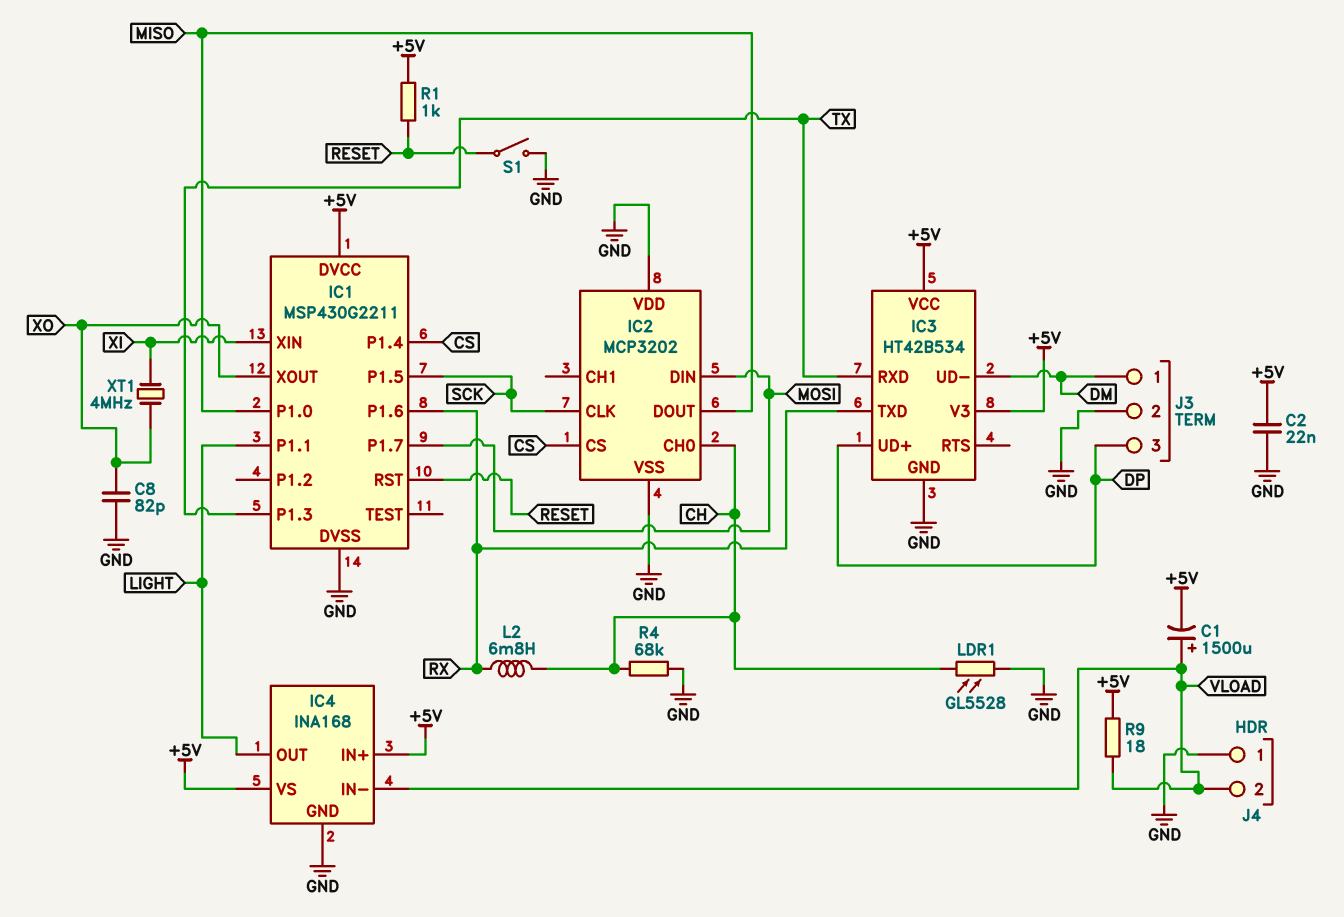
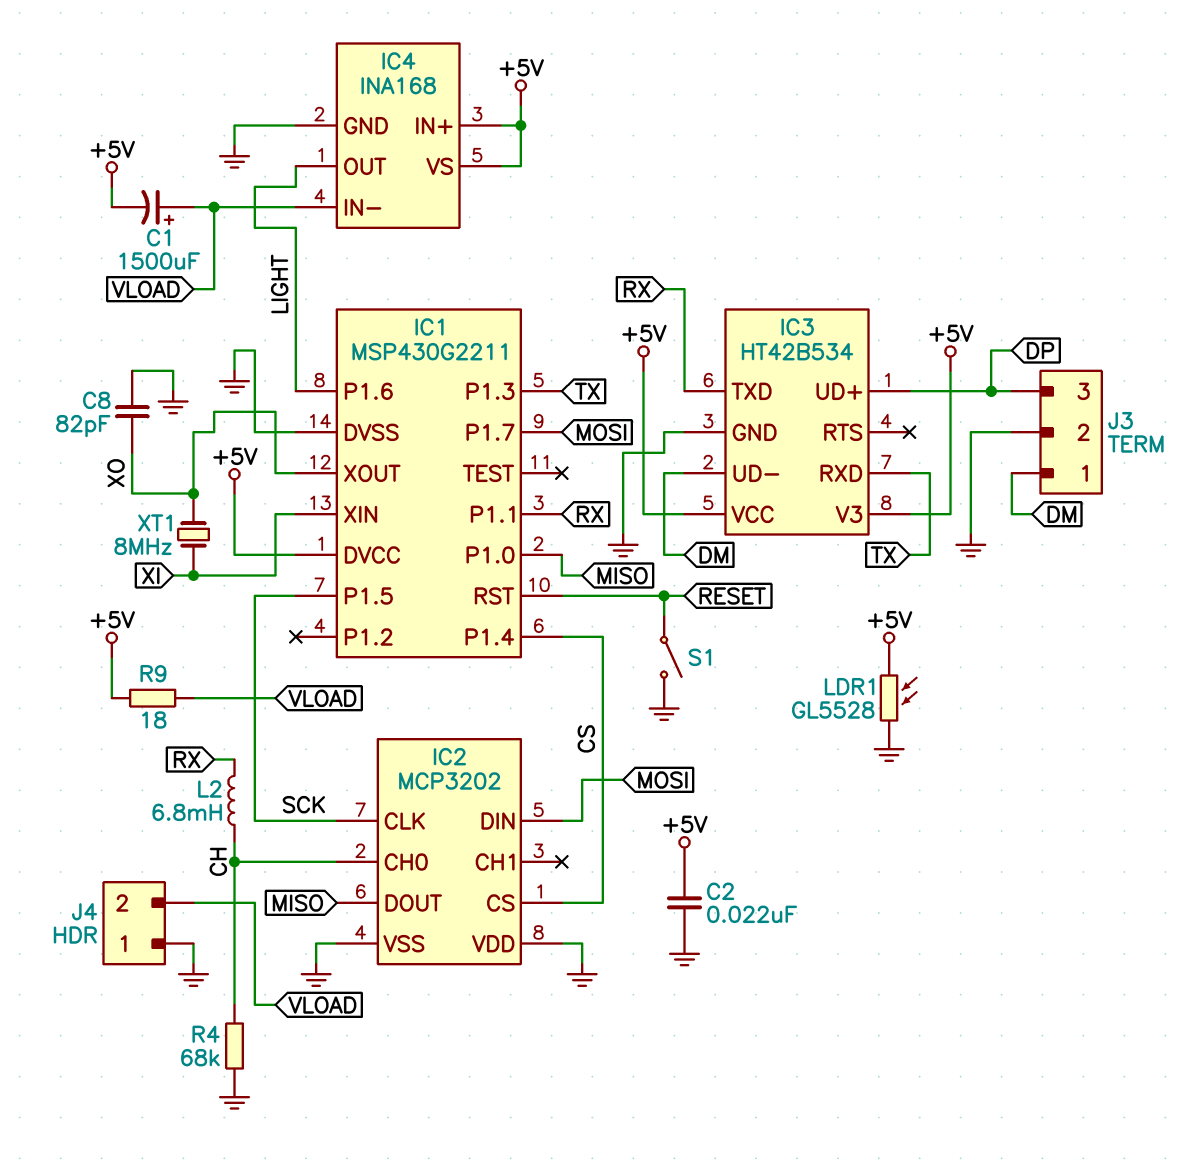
IC1 pin P1.1: LIGHT -> RX
IC1 pin P1.6: RX -> LIGHT
LDR1: GL5528 (CH, GND) -> GL5528 (+5V, GND)
R1: 1k (+5V, RESET) -> none
XT1: 4MHz (XI, XO) -> 8MHz (XI, XO)

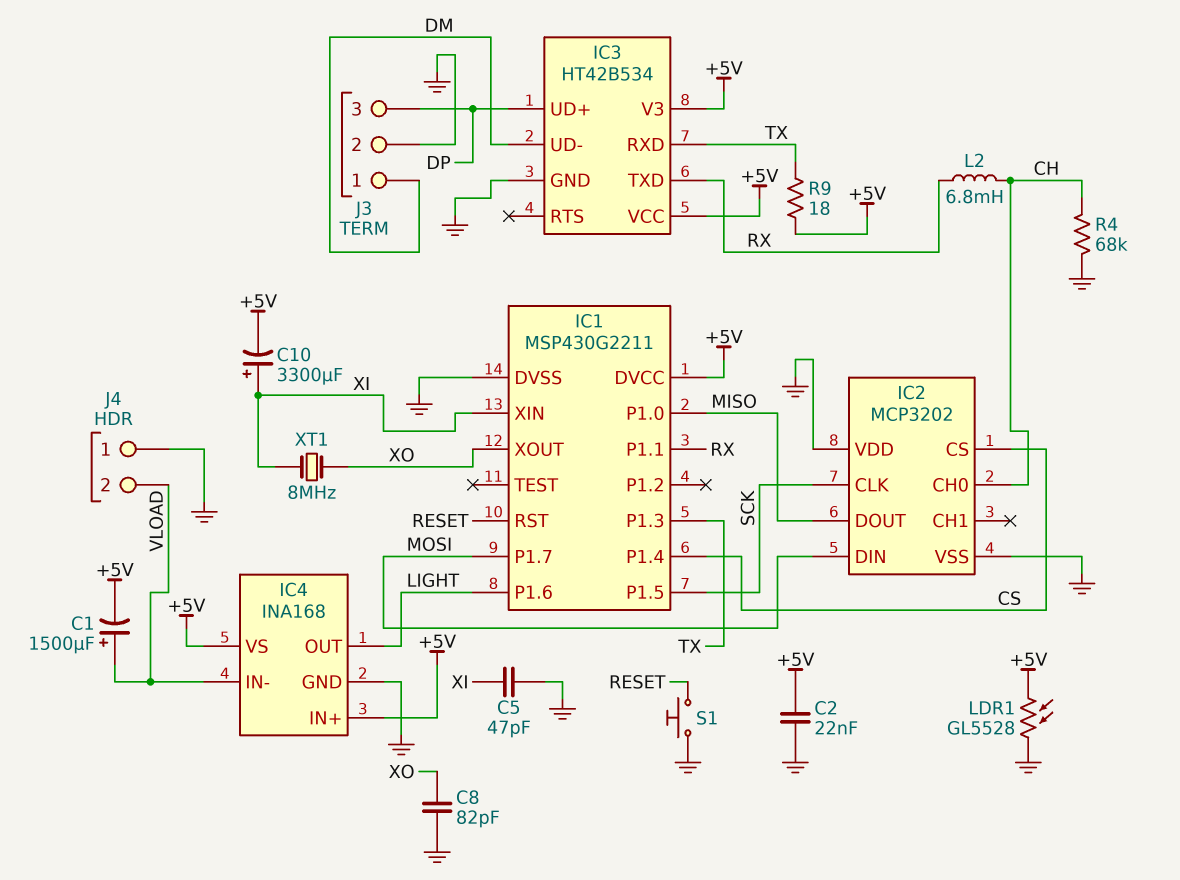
C5: none -> 47pF (GND, XI)
C10: none -> 3300uF (plus XI, minus +5V)
R9: 18 (+5V, VLOAD) -> 18 (+5V, TX)
S1: switch (GND, RESET) -> button (GND, RESET)

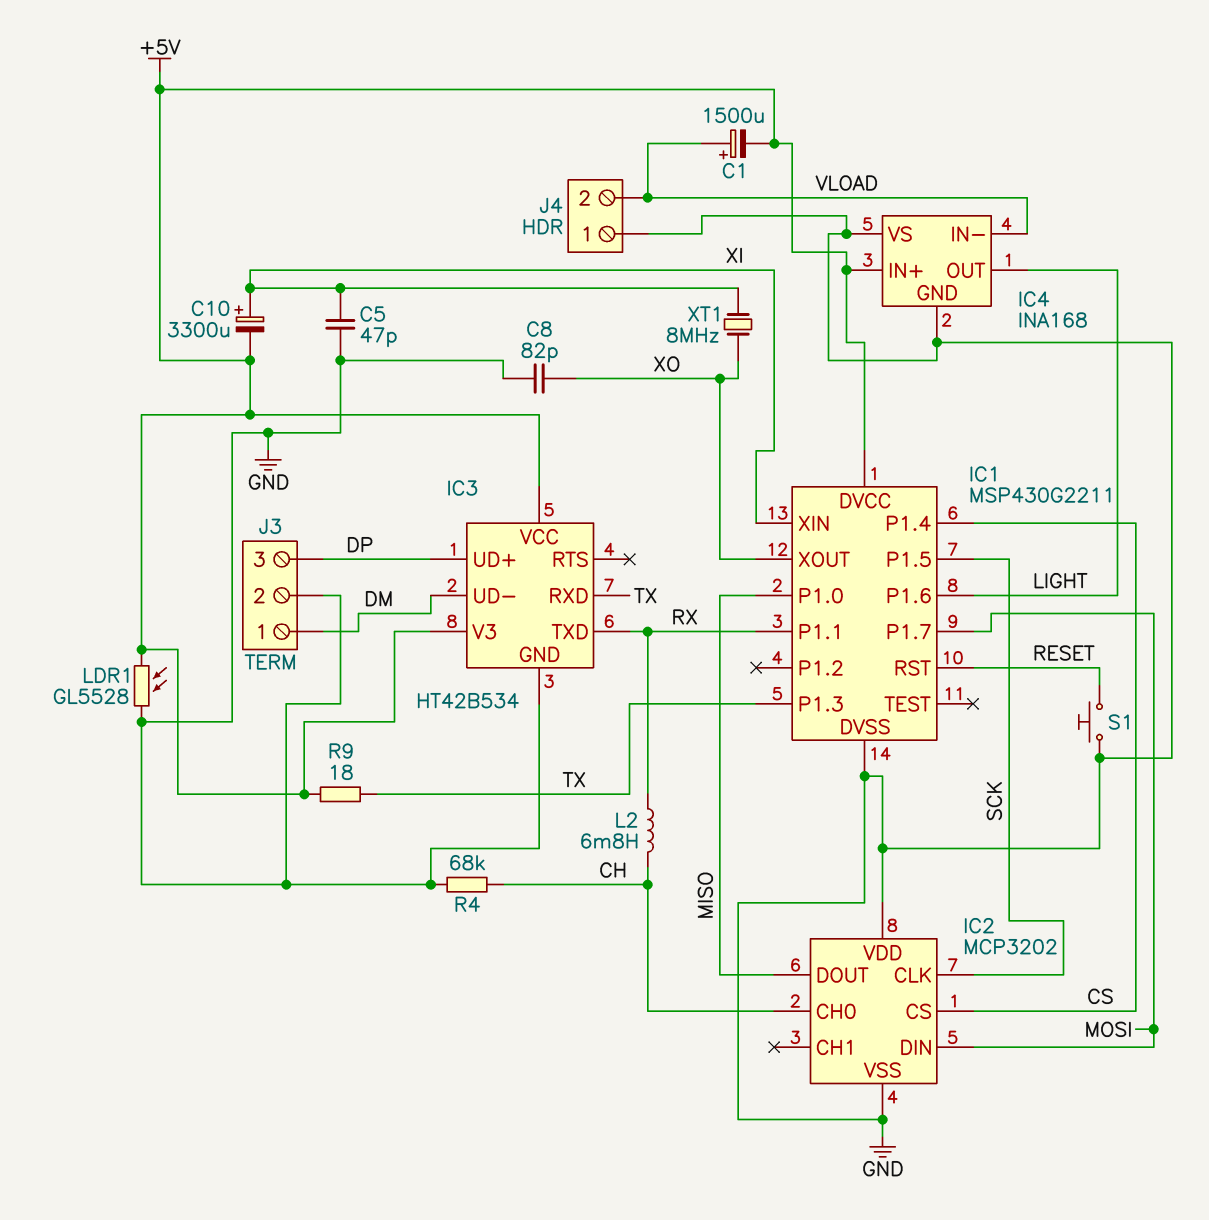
C2: 22nF (+5V, GND) -> none
IC4 pin VS: +5V -> GND

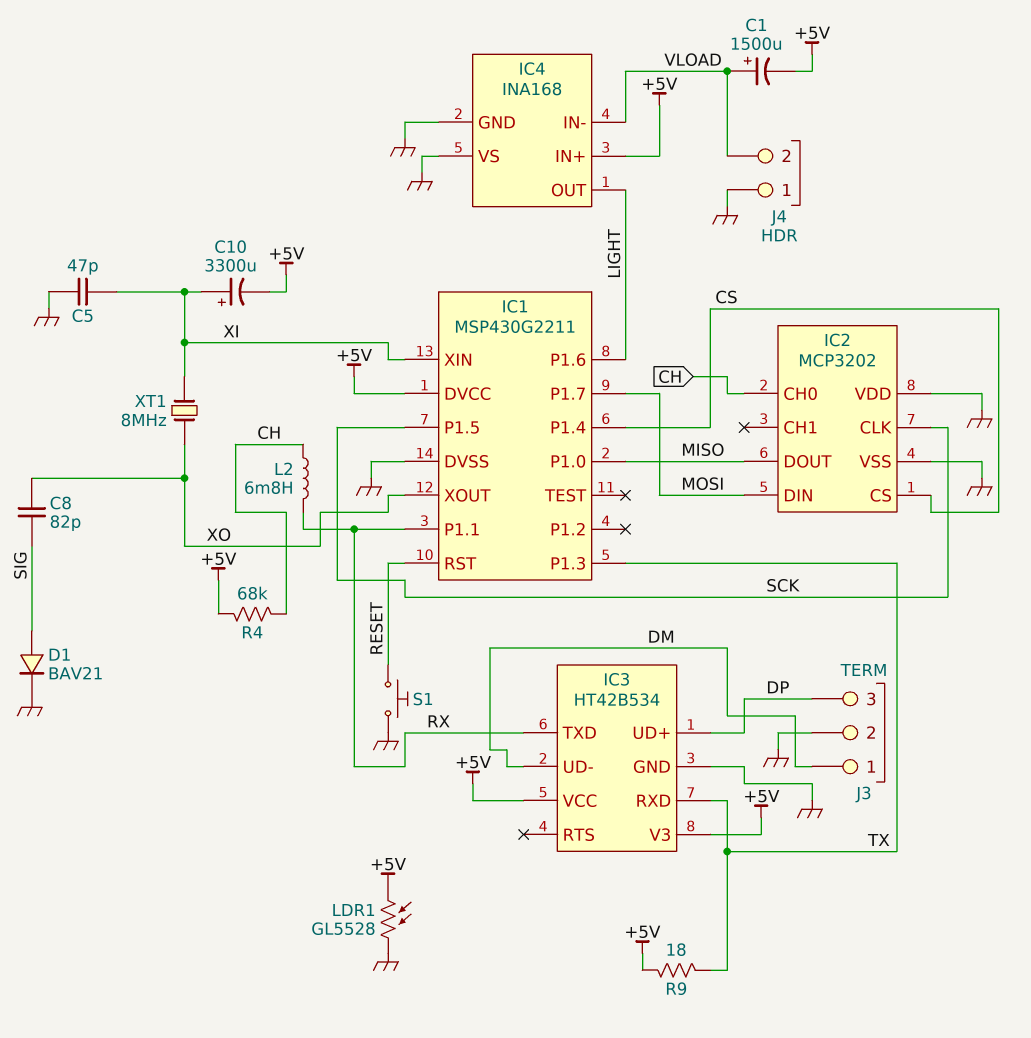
C8: 82pF (GND, XO) -> 82pF (SIG, XO)
D1: none -> diode BAV21 (A SIG, K GND)
R4: 68k (CH, GND) -> 68k (+5V, CH)

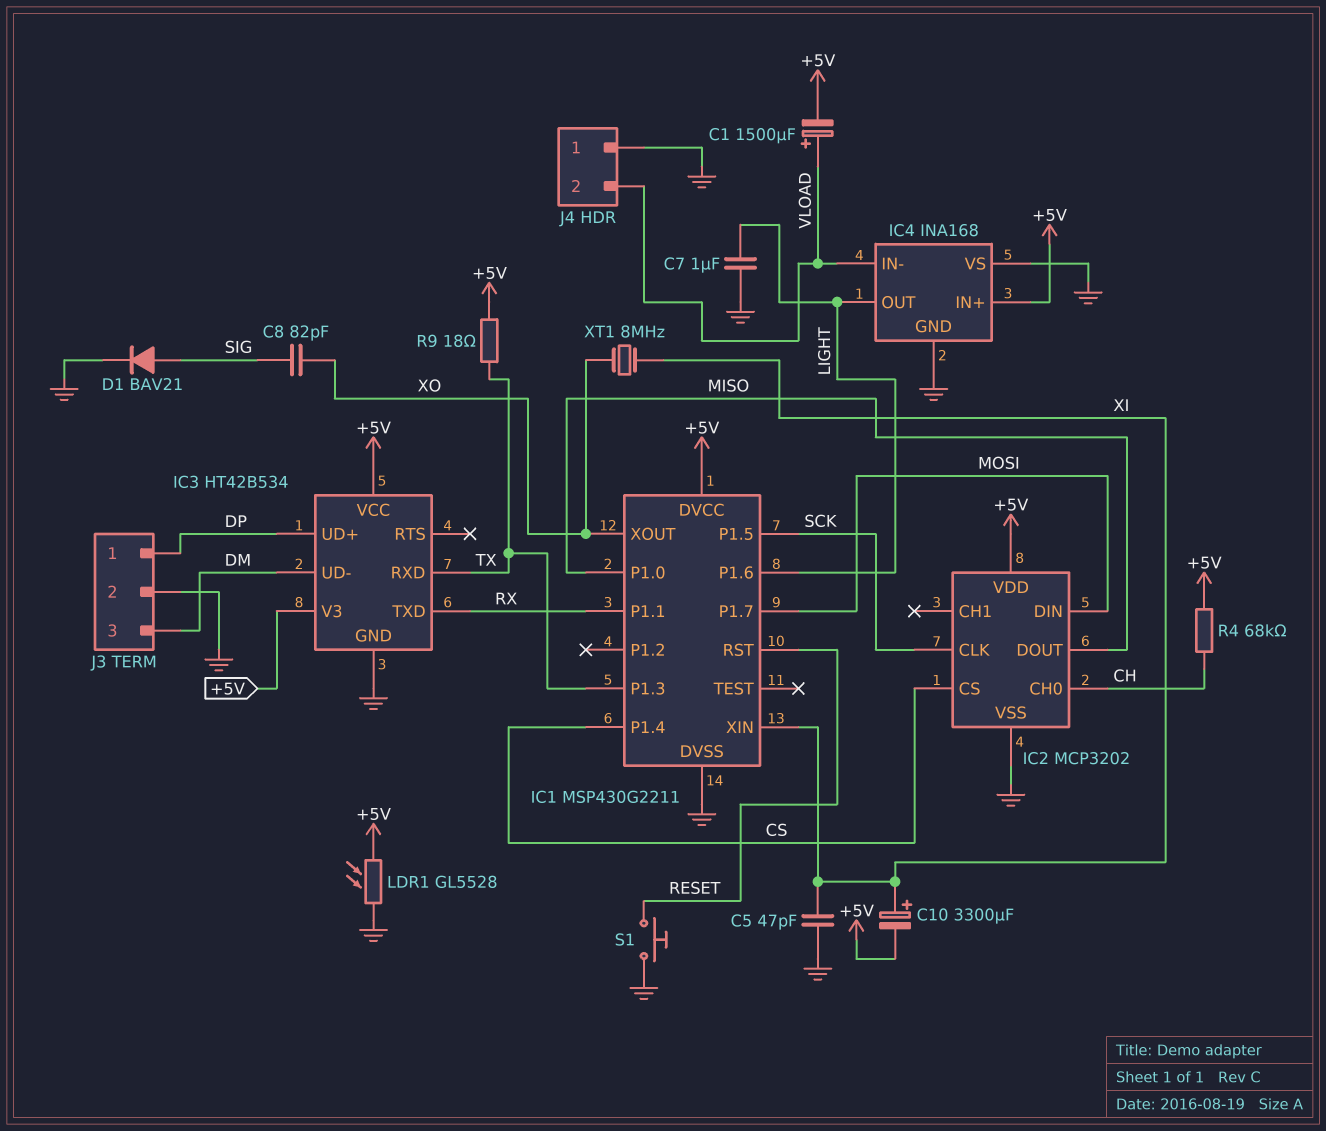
C7: none -> 1uF (GND, LIGHT)
IC2 pin VDD: GND -> +5V
J3 pin 1: DM -> DP
J3 pin 3: DP -> DM
L2: 6.8mH (CH, RX) -> none

